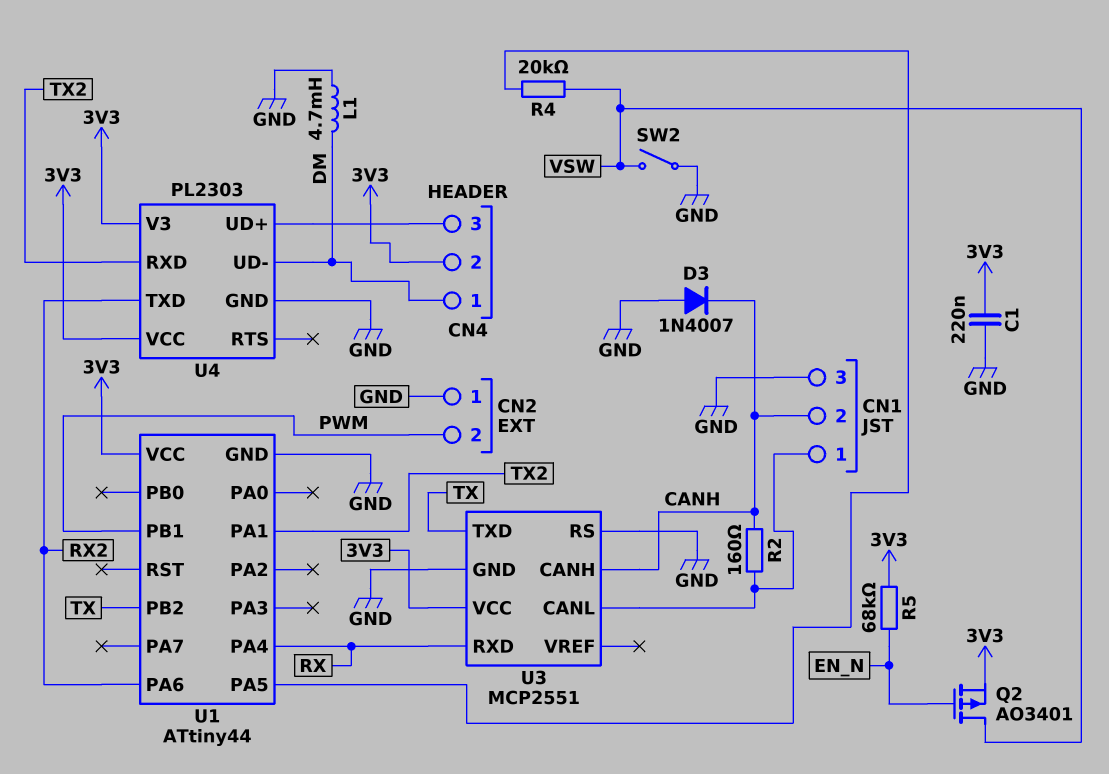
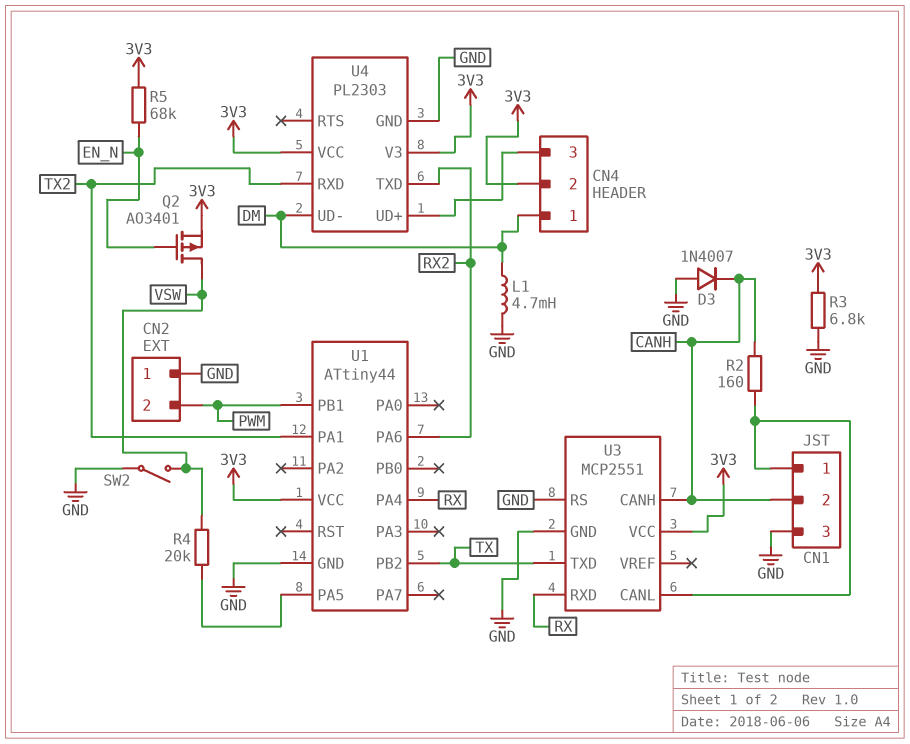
C1: 220nF (3V3, GND) -> none
R3: none -> 6.8k (3V3, GND)

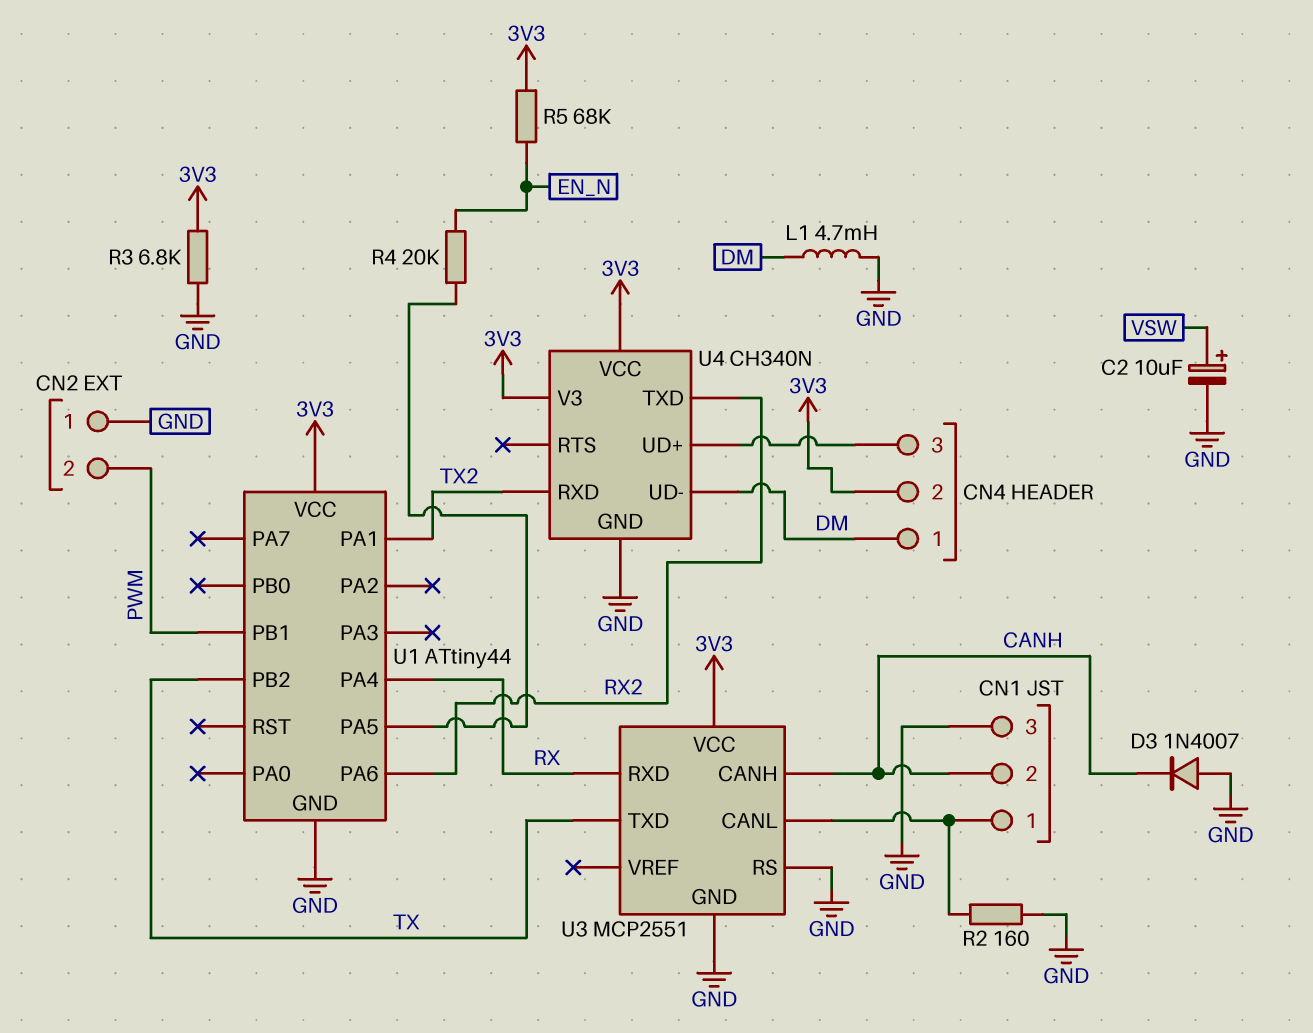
C2: none -> 10uF (plus VSW, minus GND)
Q2: PMOS AO3401 (G EN_N, D VSW, S 3V3) -> none
R2: 160 (CANH, CN1/1) -> 160 (CN1/1, GND)
R4: 20k (U1/PA5, VSW) -> 20k (EN_N, U1/PA5)
SW2: switch (GND, VSW) -> none
U4: PL2303 -> CH340N

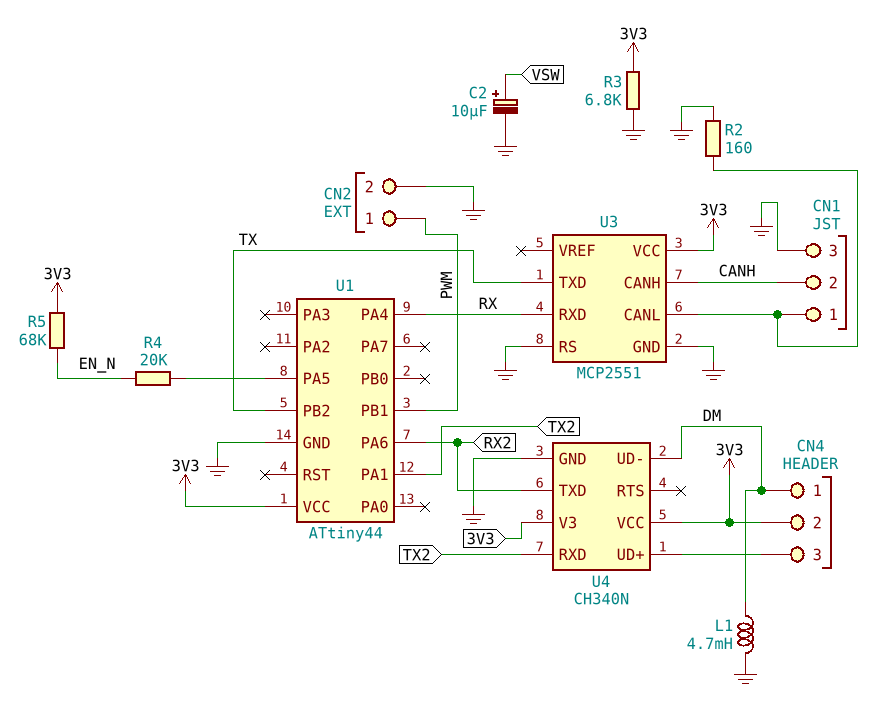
CN2 pin 1: GND -> PWM
CN2 pin 2: PWM -> GND
D3: diode 1N4007 (A GND, K CANH) -> none

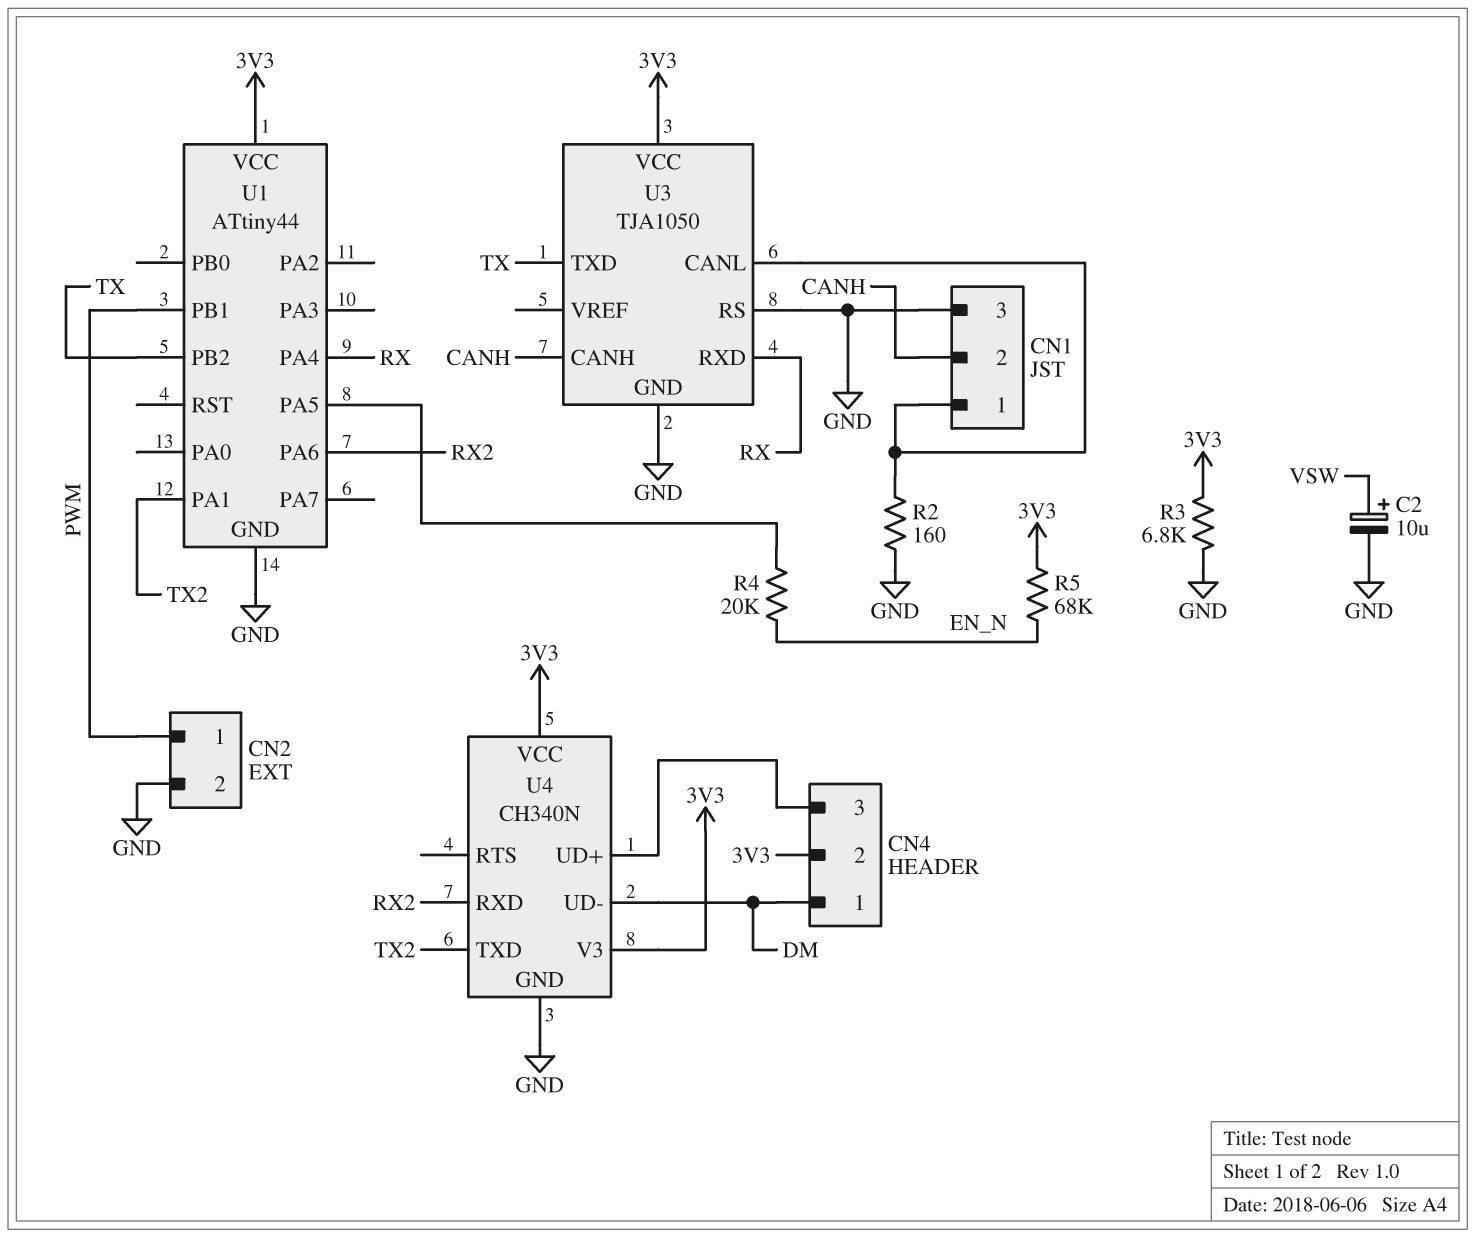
L1: 4.7mH (DM, GND) -> none
U3: MCP2551 -> TJA1050
U4 pin RXD: TX2 -> RX2
U4 pin TXD: RX2 -> TX2

